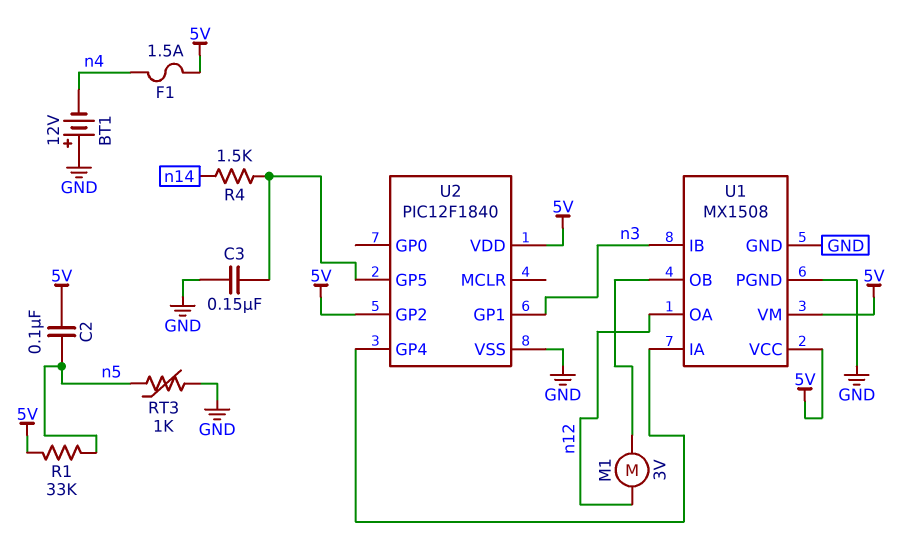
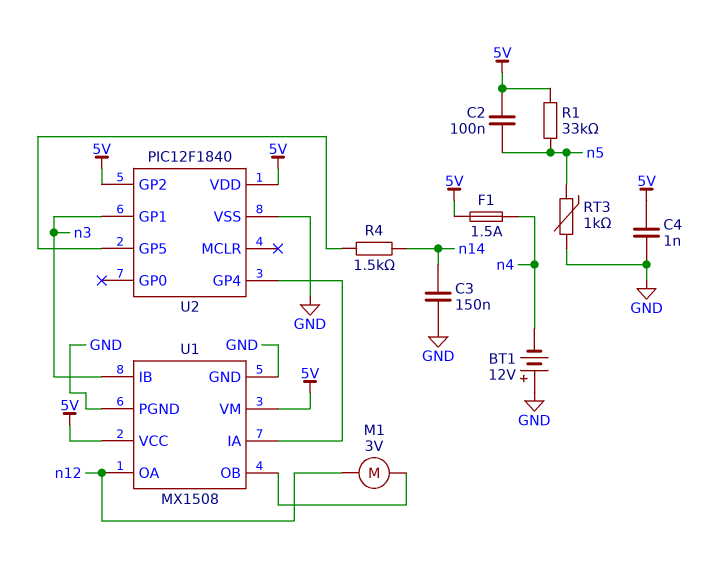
C3: 150nF (GND, U2/GP5) -> 150nF (GND, n14)
C4: none -> 1nF (5V, GND)

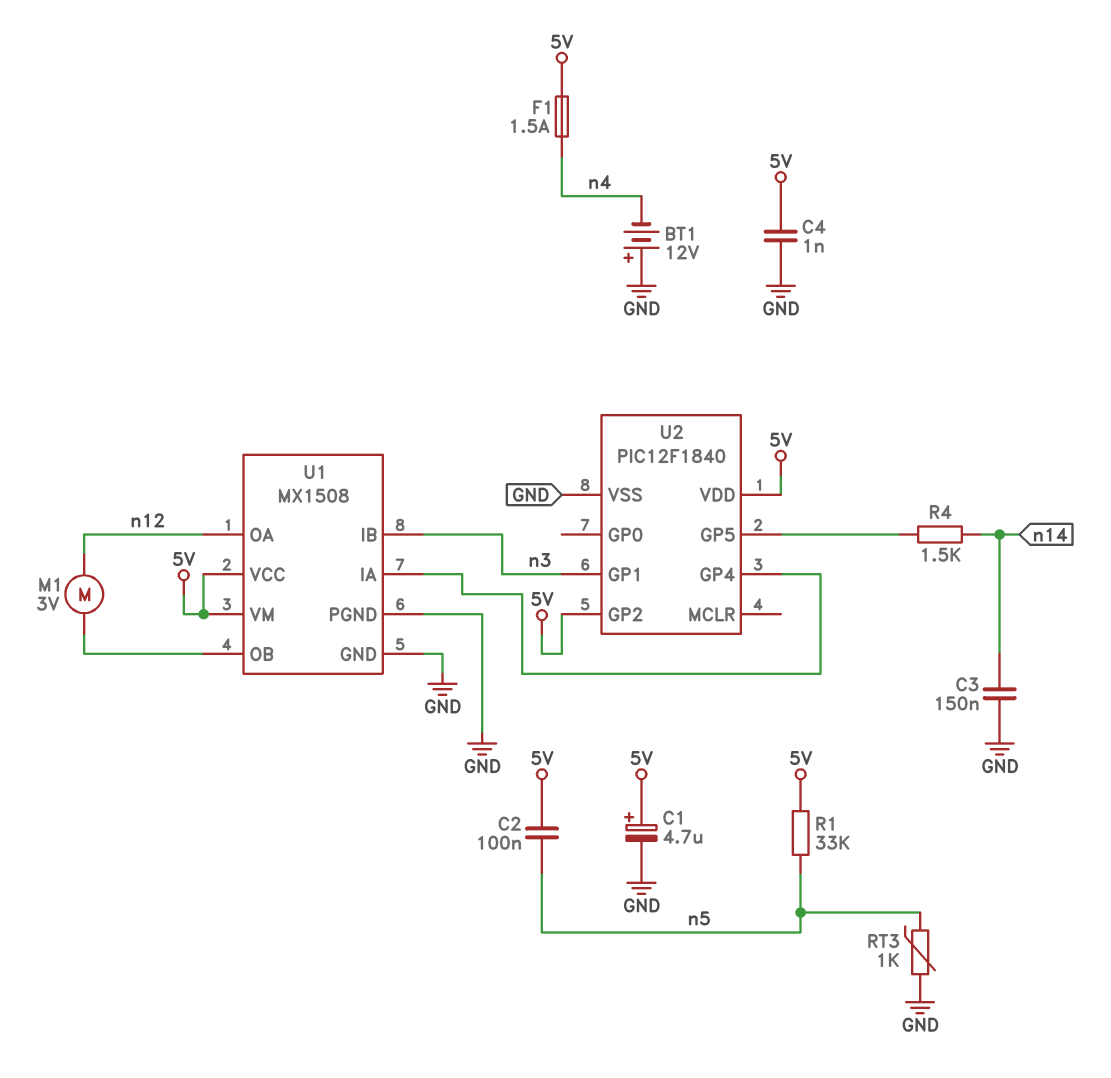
C1: none -> 4.7uF (plus 5V, minus GND)

